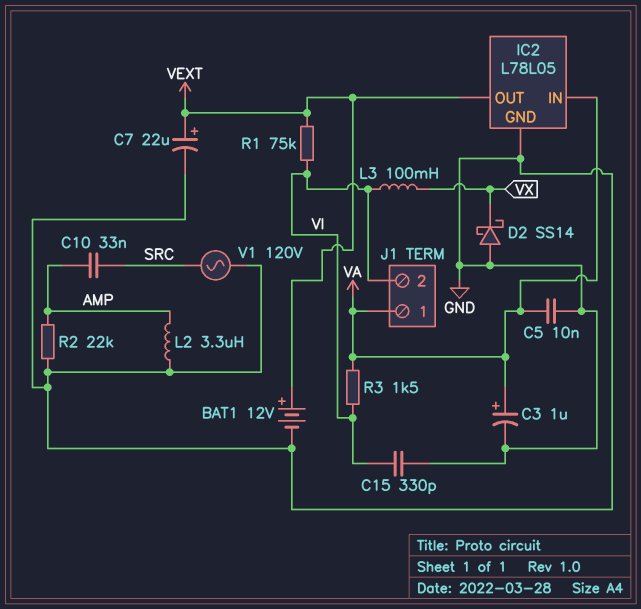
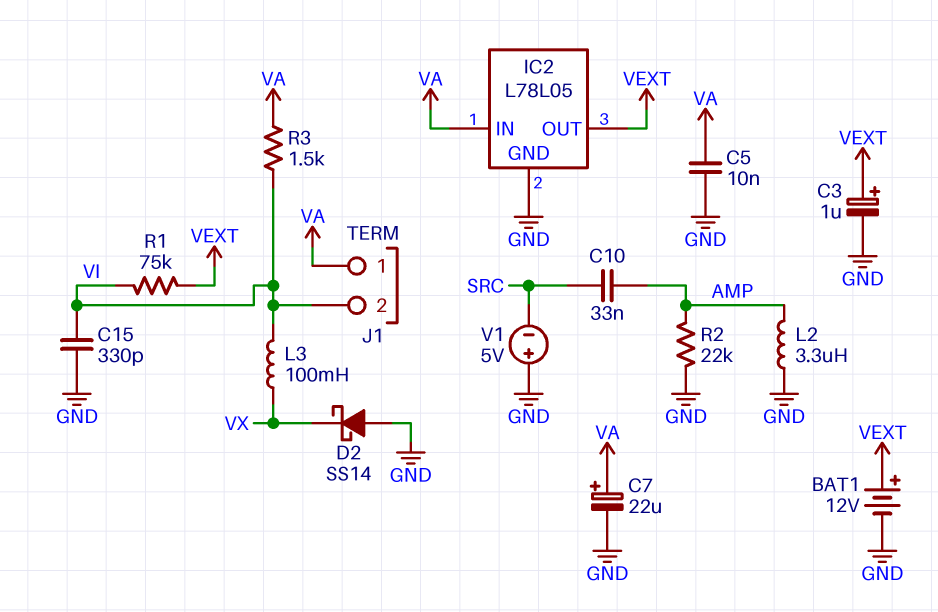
C3: 1uF (plus VA, minus GND) -> 1uF (plus VEXT, minus GND)
C7: 22uF (plus VEXT, minus GND) -> 22uF (plus VA, minus GND)
V1: AC 120V (GND, SRC) -> 5V (plus GND, minus SRC)

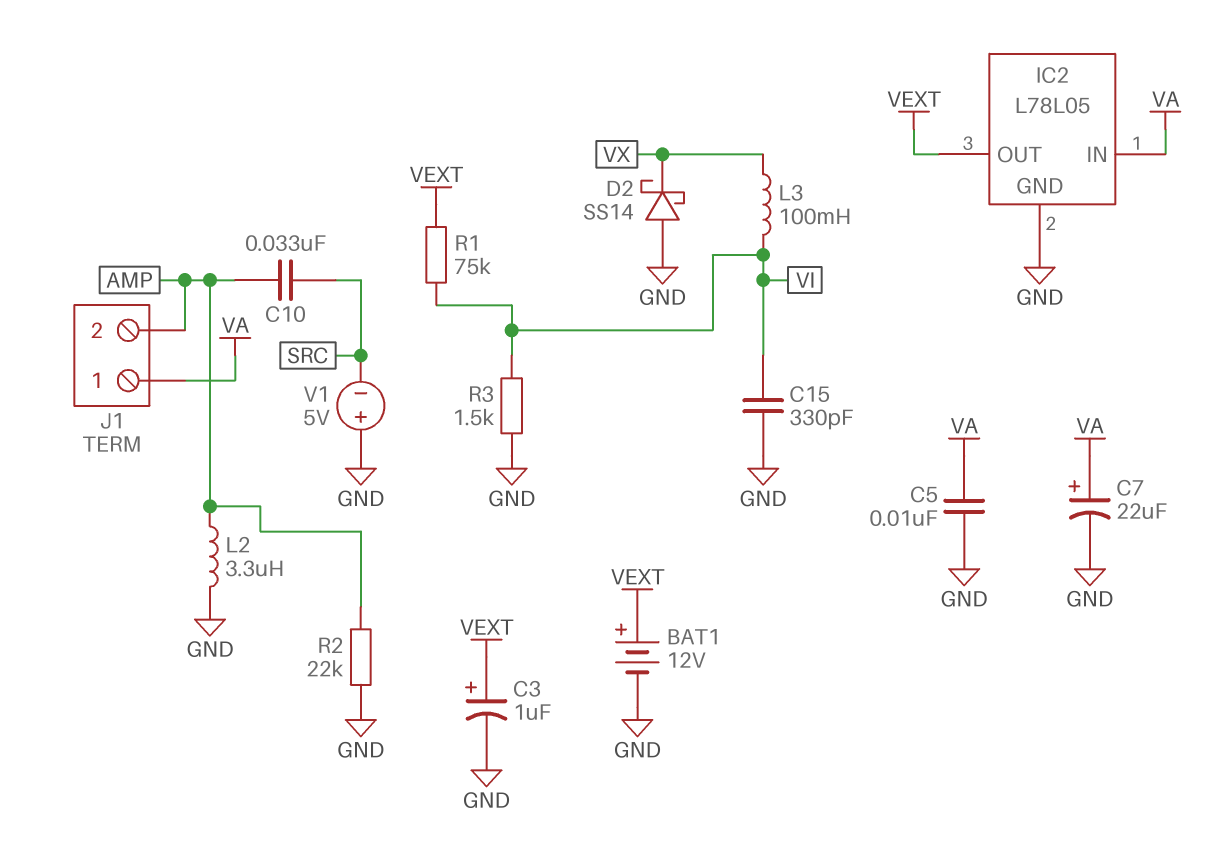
J1 pin 2: VI -> AMP
R3: 1.5k (VA, VI) -> 1.5k (GND, VI)

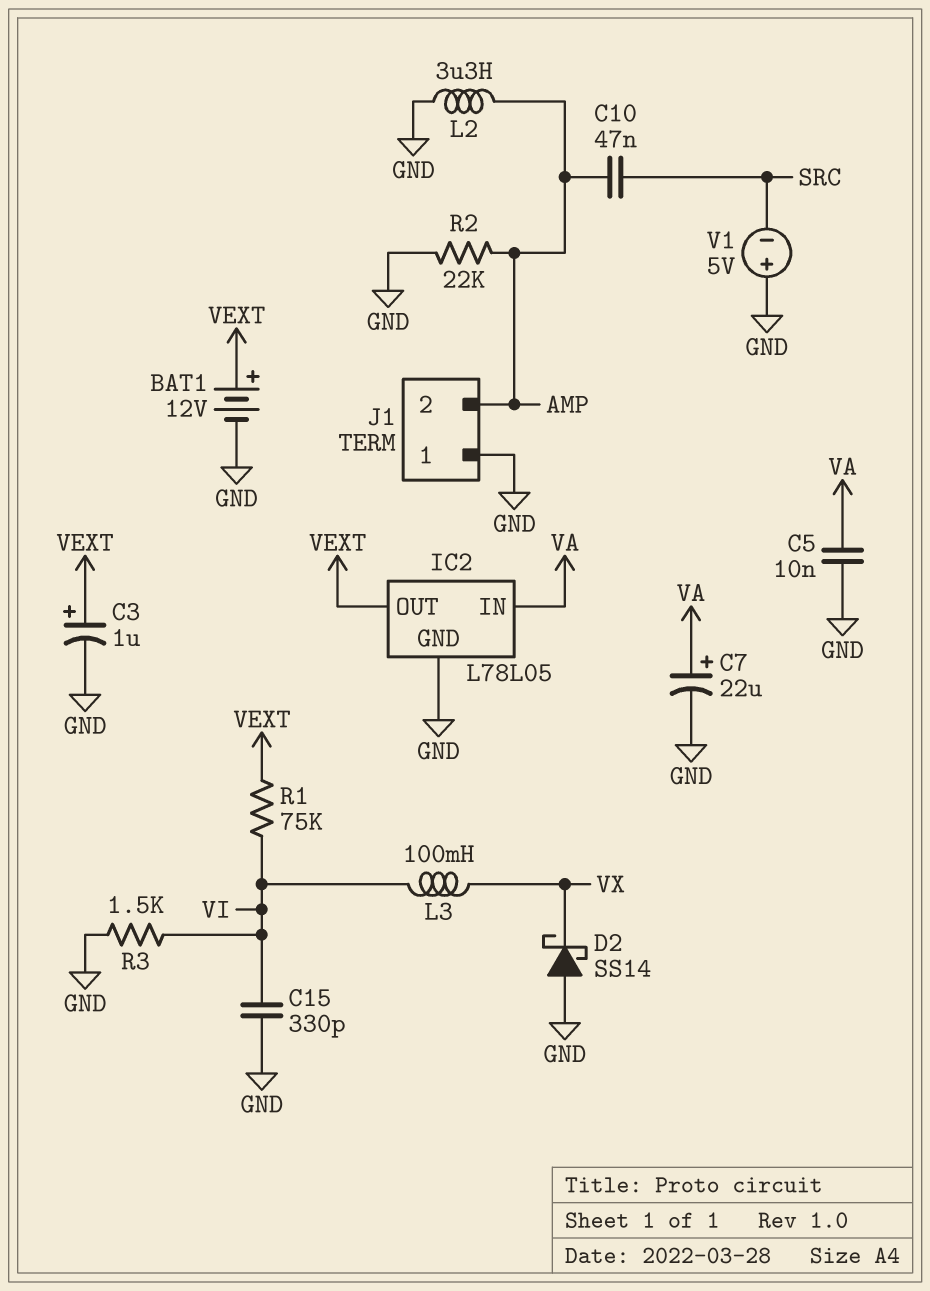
C10: 33nF (AMP, SRC) -> 47nF (AMP, SRC)
J1 pin 1: VA -> GND

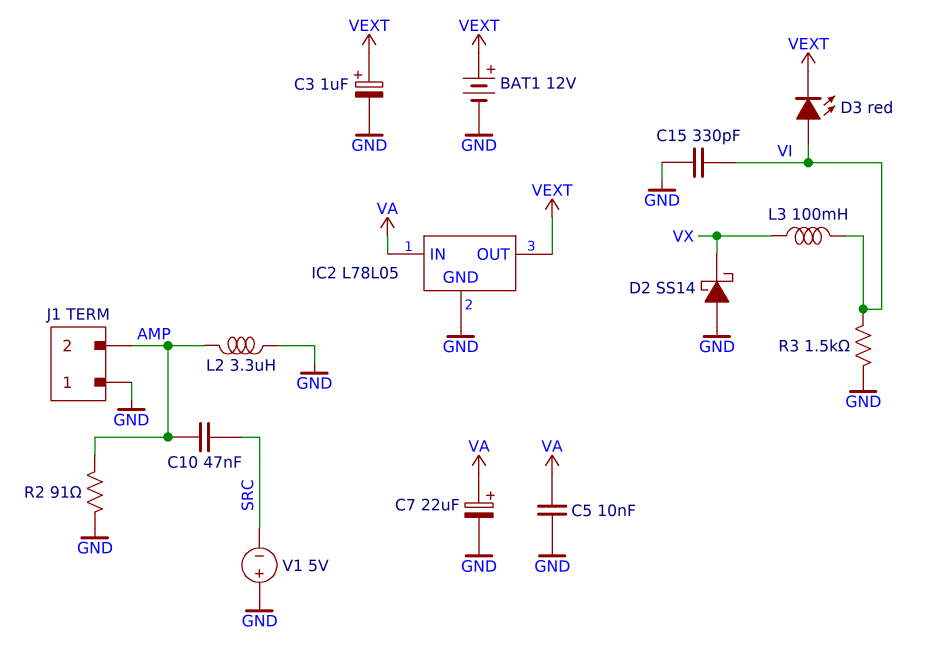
D3: none -> LED red (A VI, K VEXT)
R1: 75k (VEXT, VI) -> none
R2: 22k (AMP, GND) -> 91 (AMP, GND)

